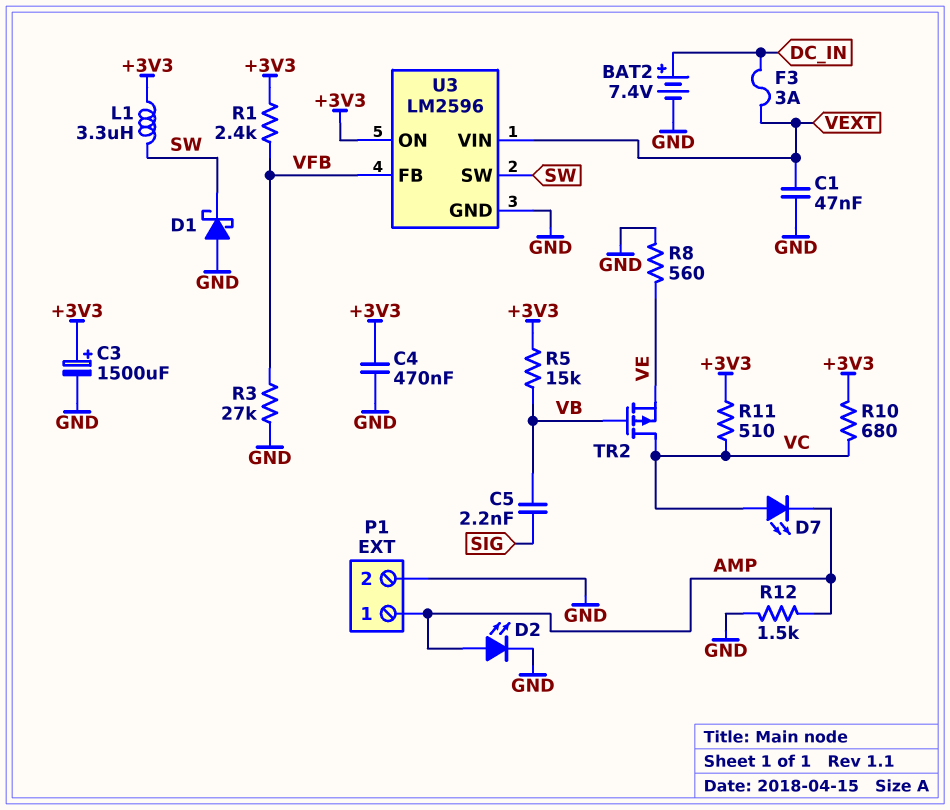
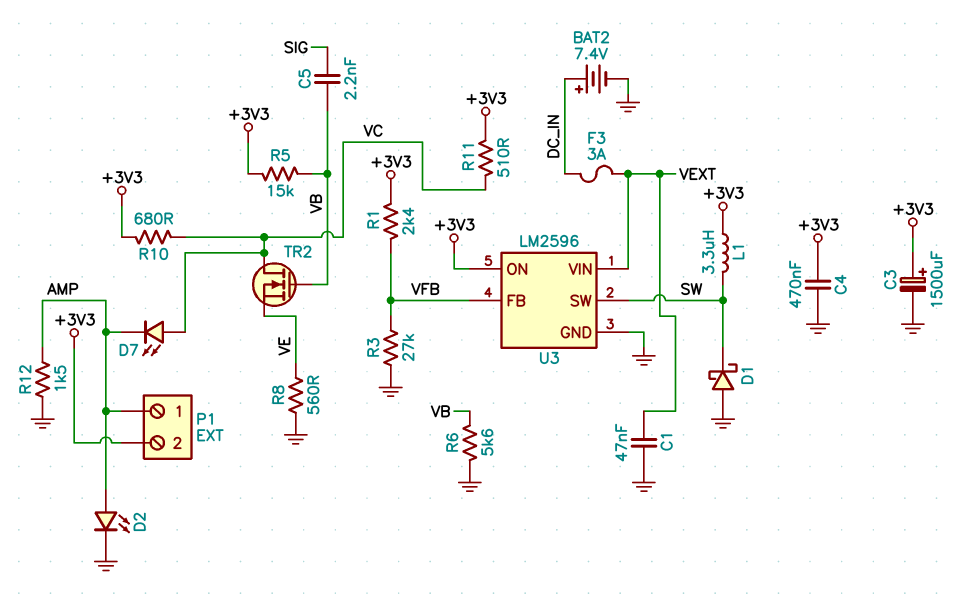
P1 pin 2: GND -> +3V3
R6: none -> 5.6k (GND, VB)
TR2: PMOS (G VB, D VC, S VE) -> NMOS (G VB, D VC, S VE)

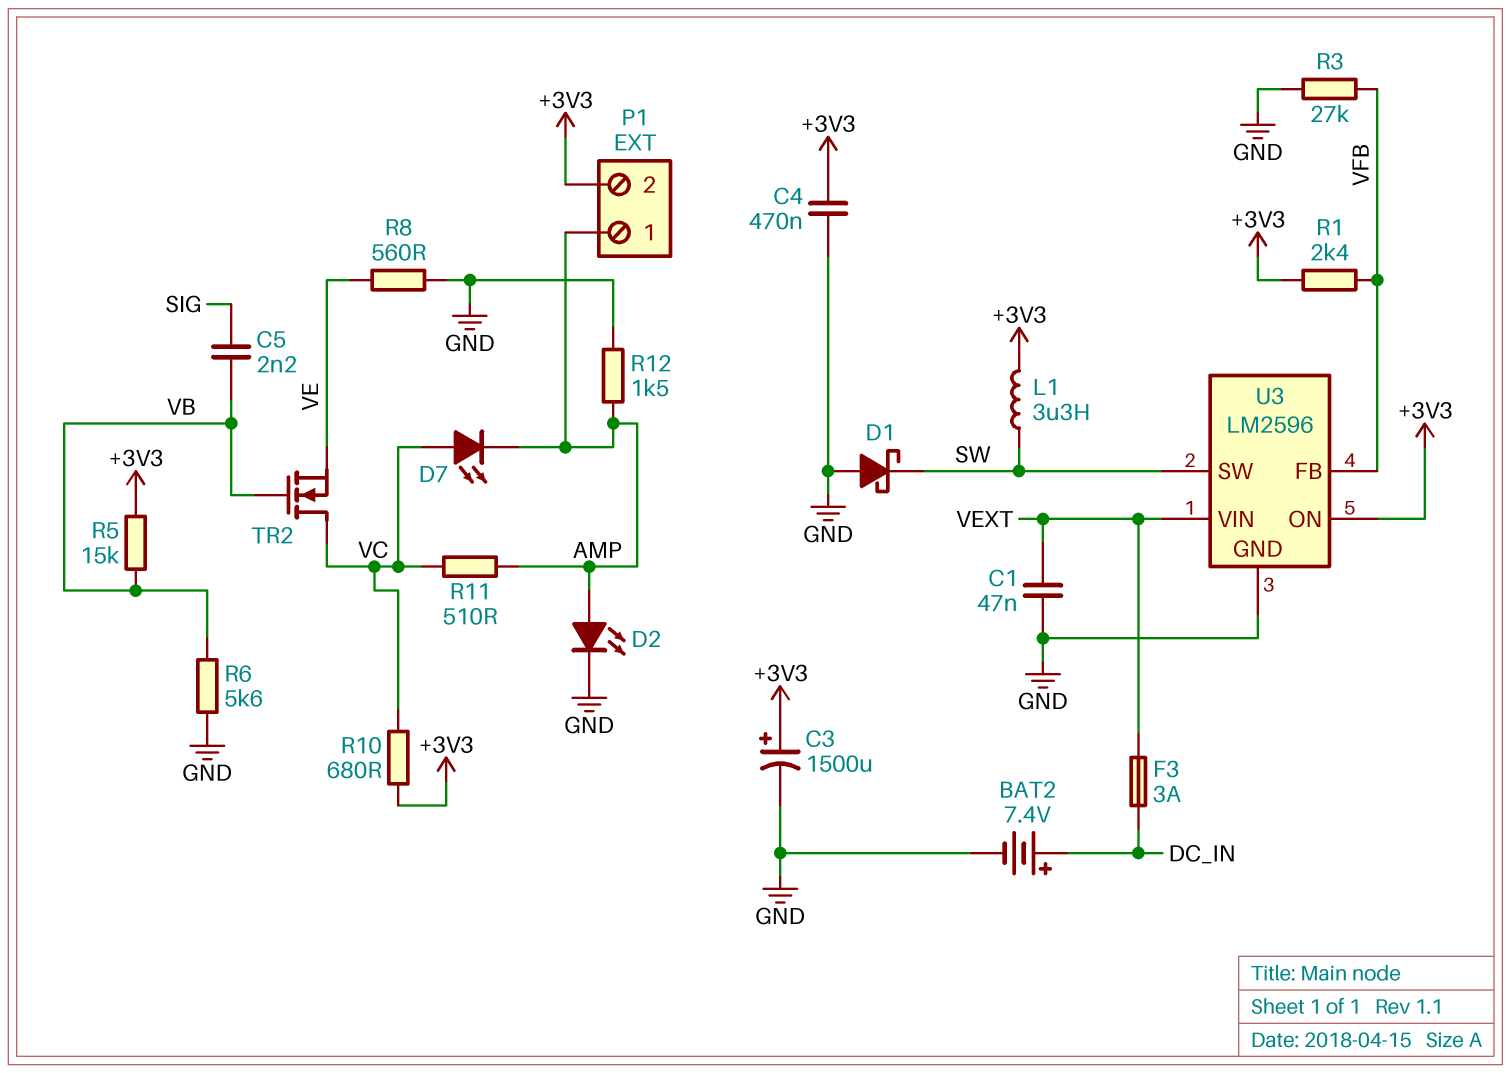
R11: 510 (+3V3, VC) -> 510 (AMP, VC)

